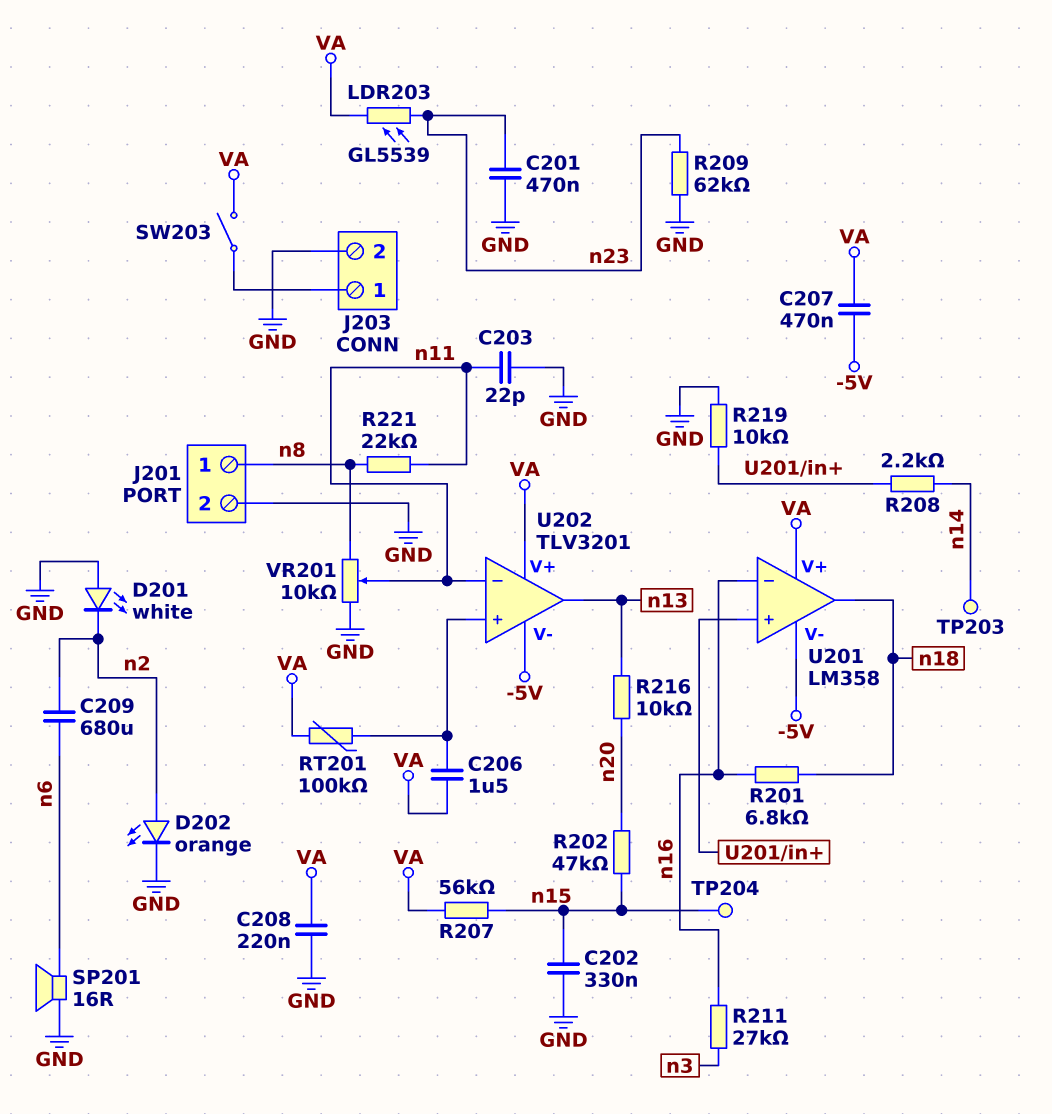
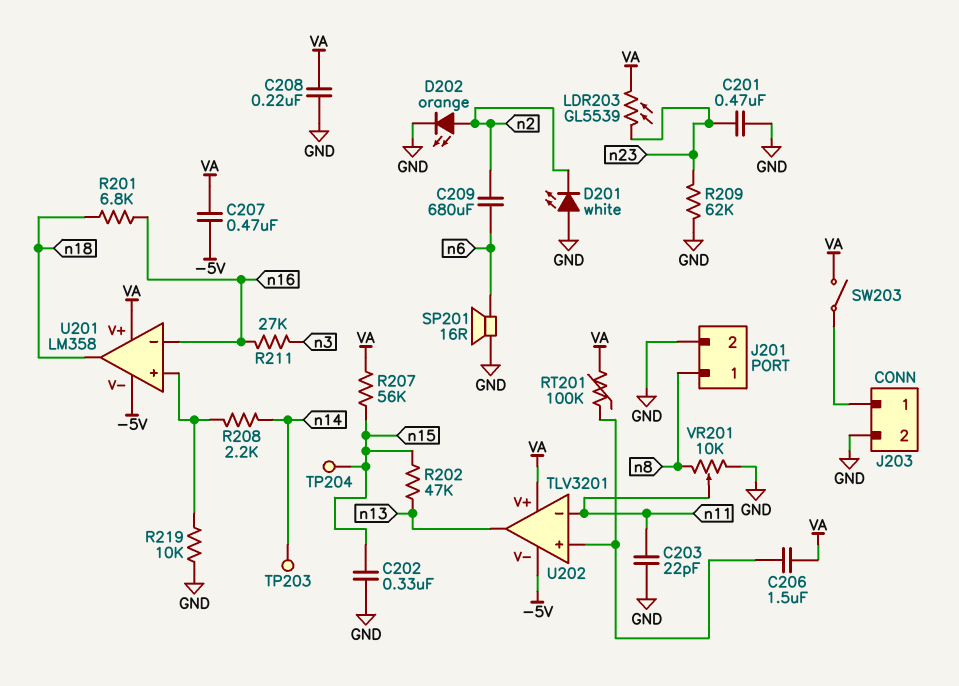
R202: 47k (n15, n20) -> 47k (n13, n15)
R216: 10k (n13, n20) -> none
R221: 22k (n8, n11) -> none

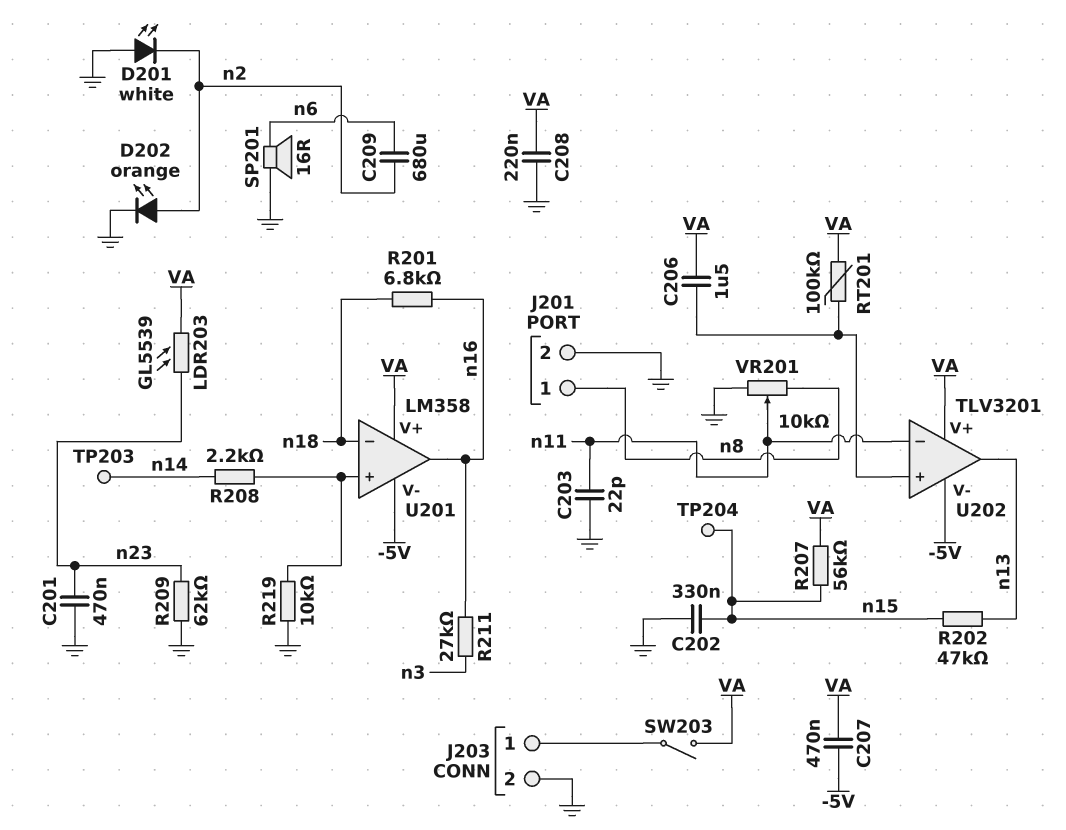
U201 pin in-: n16 -> n18
U201 pin out: n18 -> n16

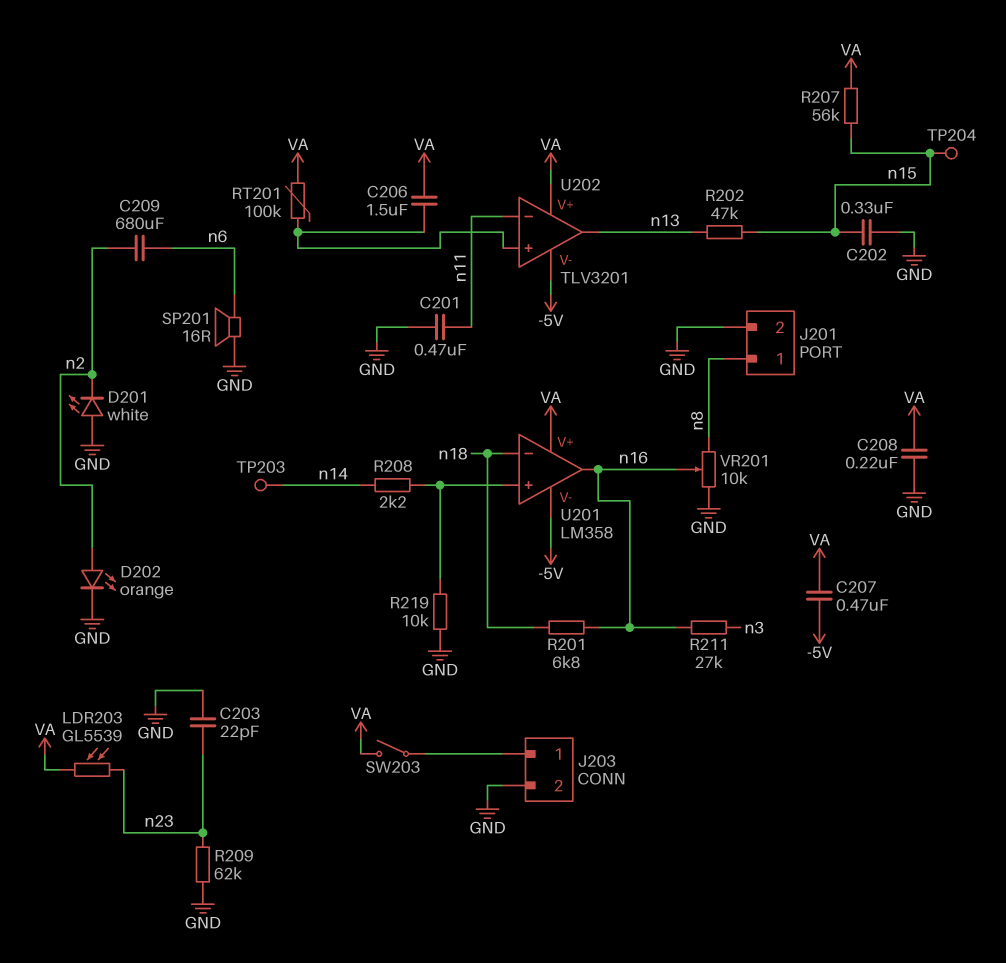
C201: 470nF (GND, n23) -> 470nF (GND, n11)
C203: 22pF (GND, n11) -> 22pF (GND, n23)
VR201: 10k (GND, n8, wiper n11) -> 10k (GND, n8, wiper n16)

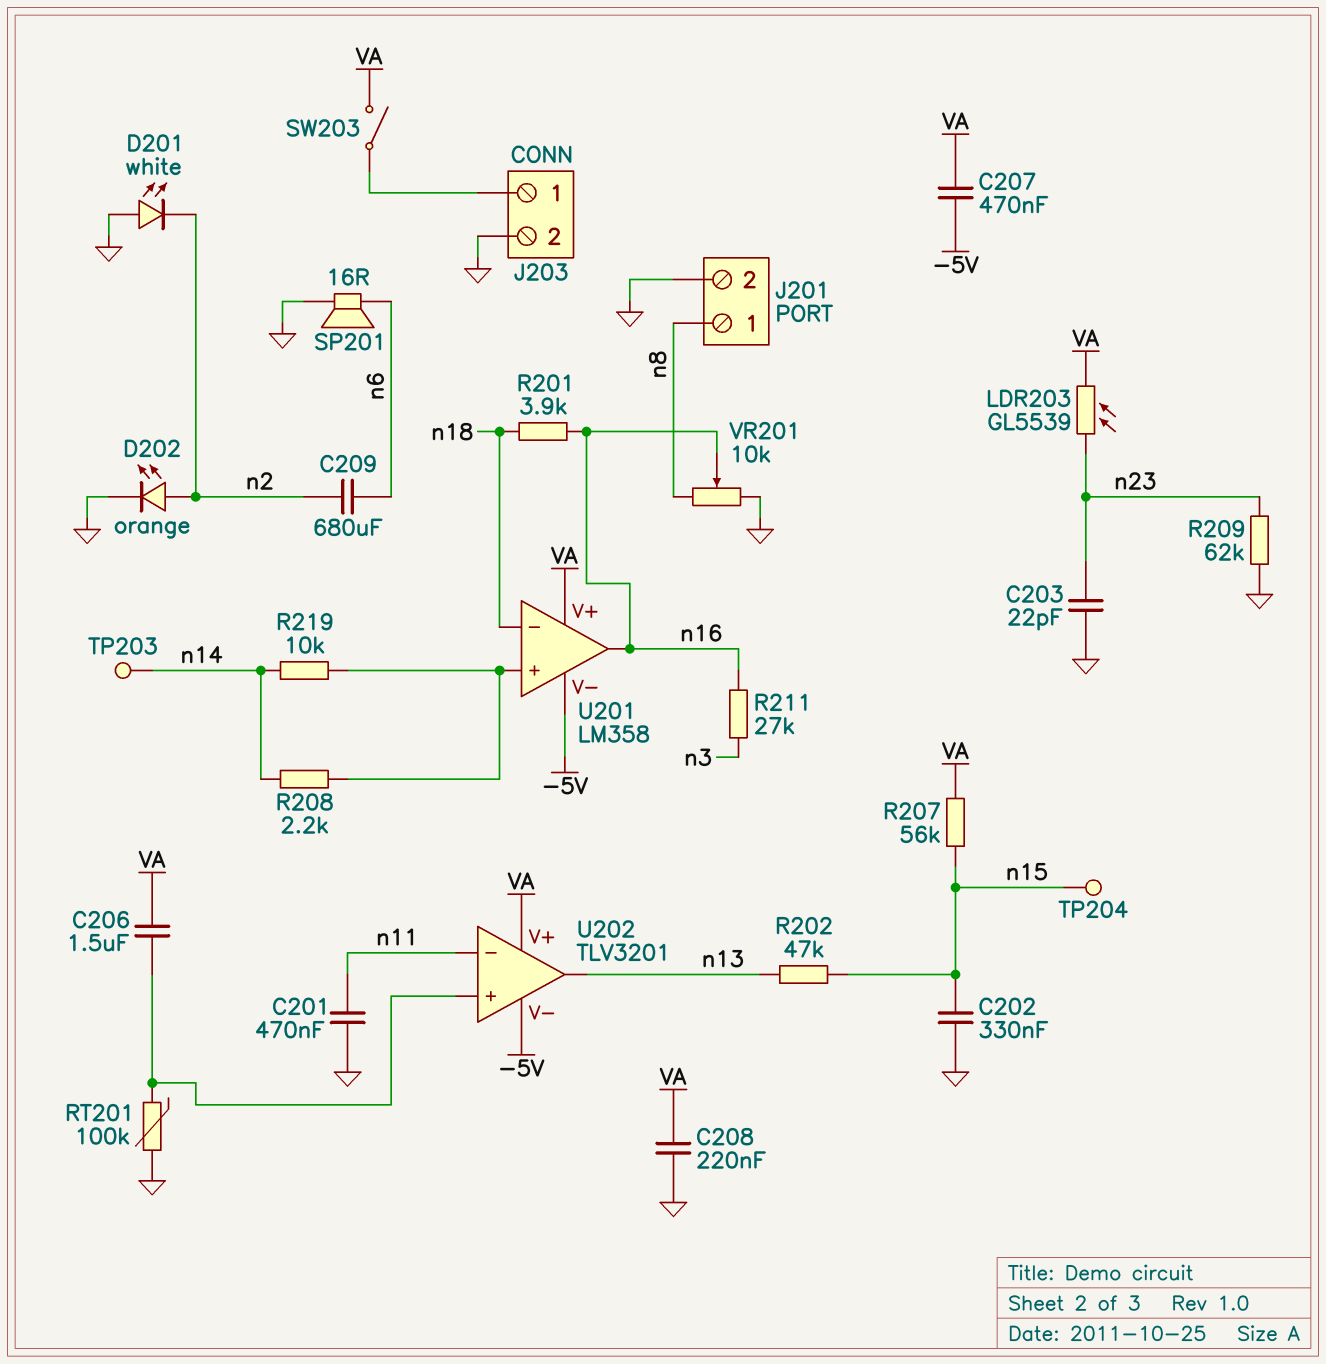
R201: 6.8k (n16, n18) -> 3.9k (n16, n18)
R219: 10k (GND, U201/in+) -> 10k (U201/in+, n14)
RT201: 100k (U202/in+, VA) -> 100k (GND, U202/in+)

